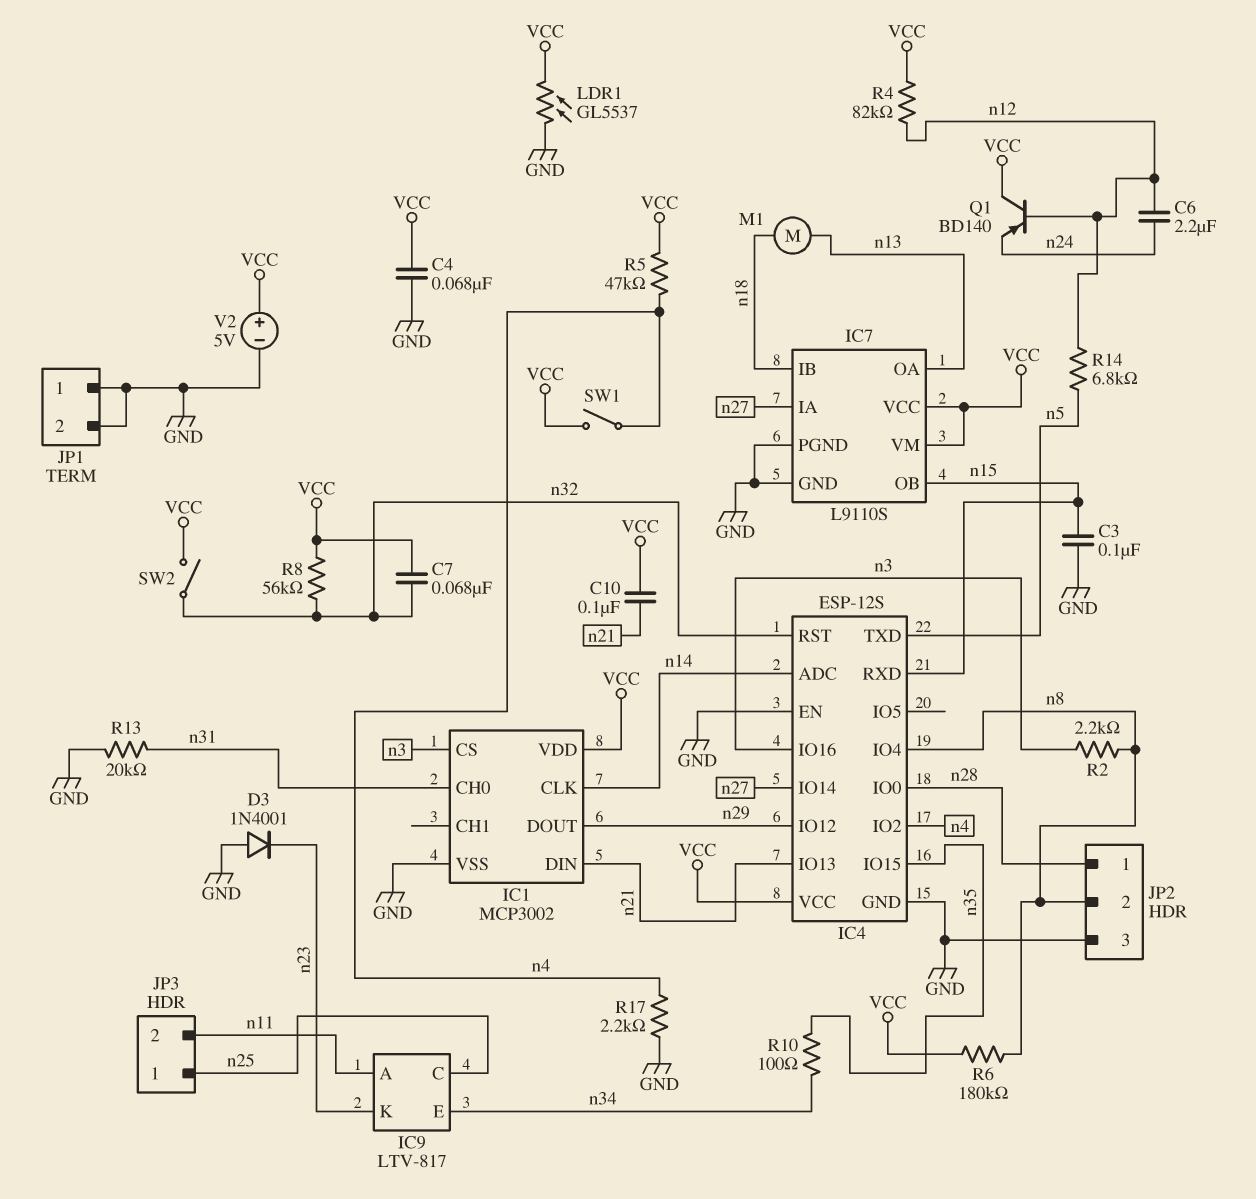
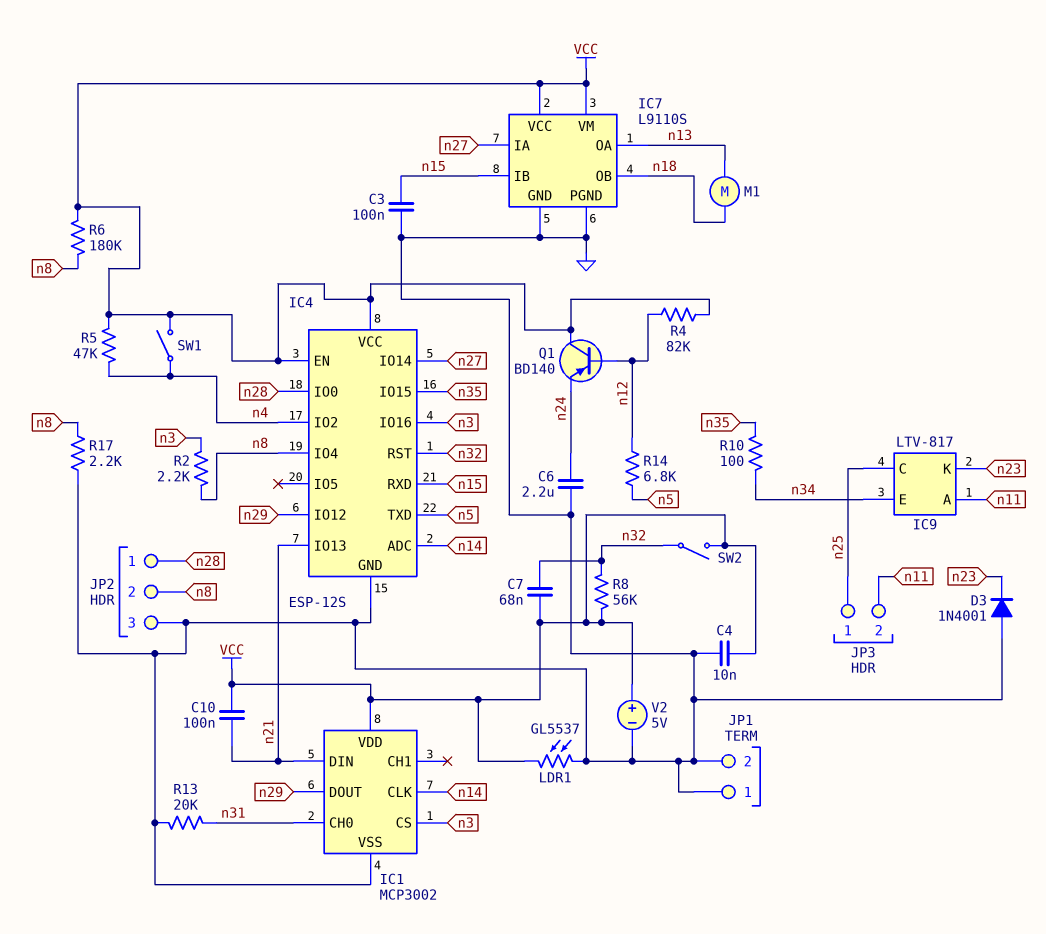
C4: 68nF (GND, VCC) -> 10nF (GND, VCC)
C6: 2.2uF (n12, n24) -> 2.2uF (GND, n24)
IC4 pin EN: GND -> VCC
IC7 pin IB: n18 -> n15
IC7 pin OB: n15 -> n18
R17: 2.2k (GND, n4) -> 2.2k (GND, n8)

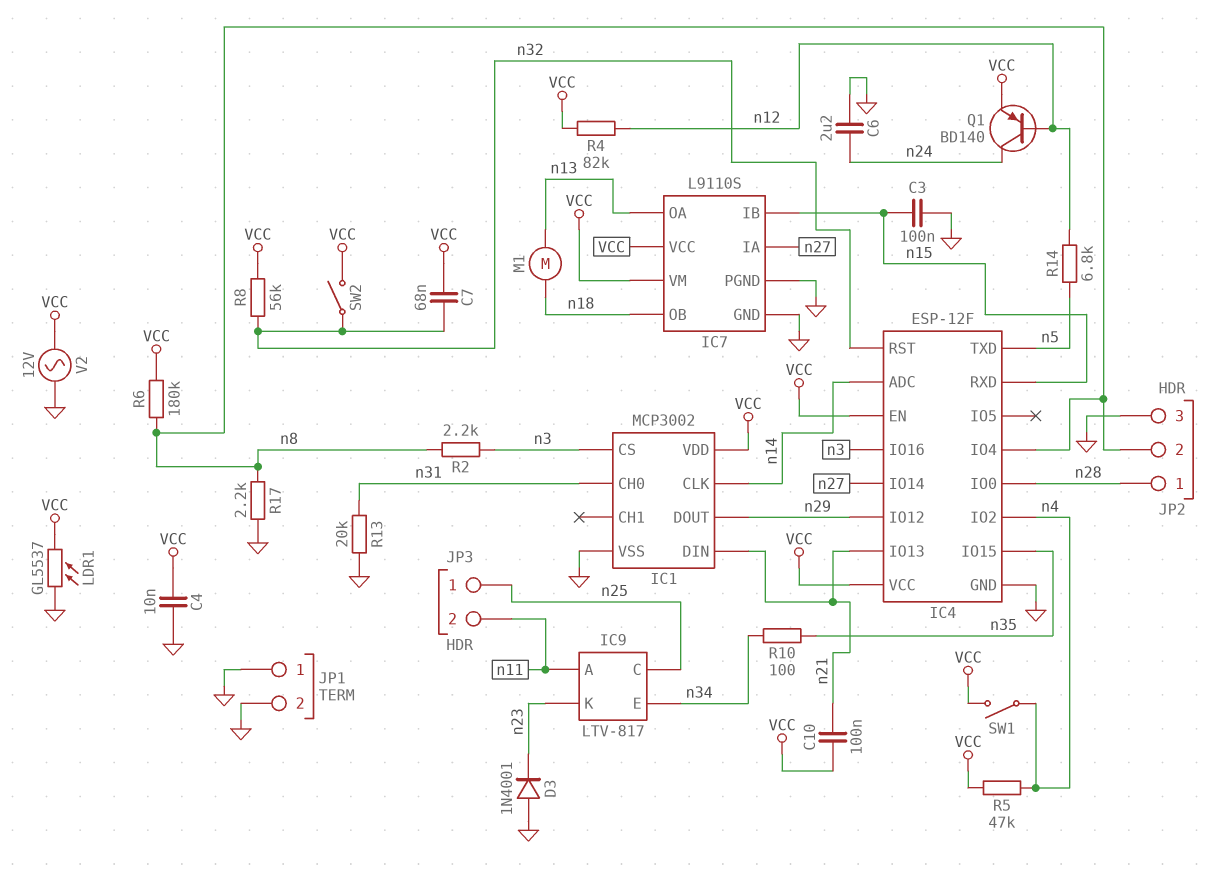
IC4: ESP-12S -> ESP-12F
Q1: PNP BD140 (B n12, C VCC, E n24) -> PNP BD140 (B n12, C n24, E VCC)
V2: 5V (plus VCC, minus GND) -> AC 12V (GND, VCC)

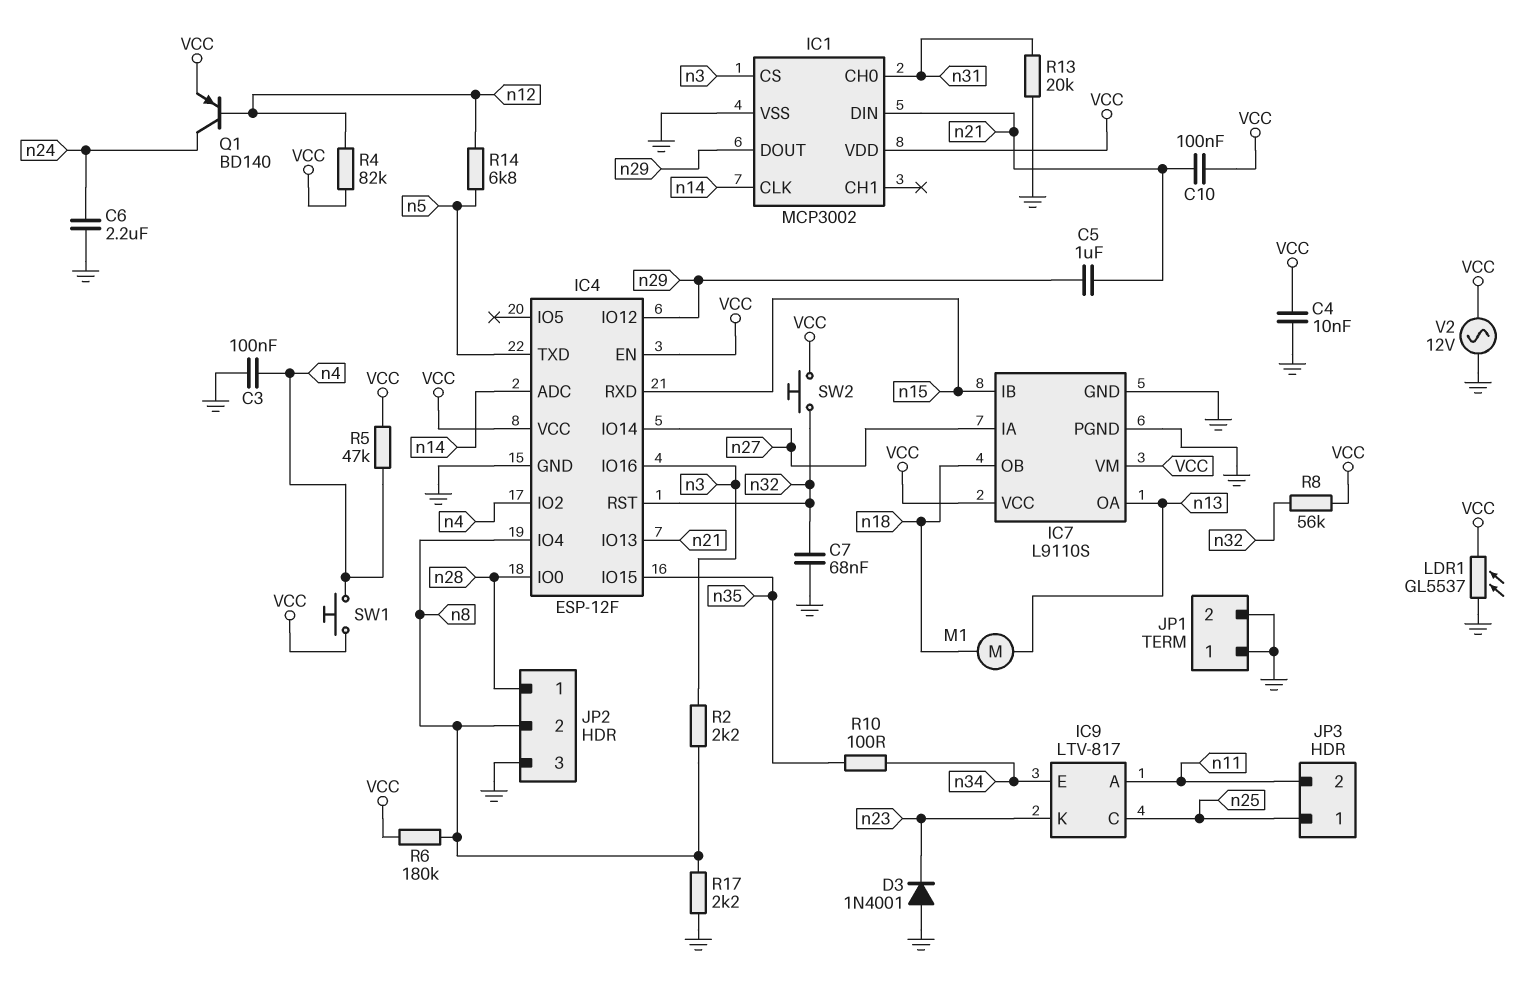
C3: 100nF (GND, n15) -> 100nF (GND, n4)
C5: none -> 1uF (n21, n29)
C7: 68nF (VCC, n32) -> 68nF (GND, n32)
SW1: switch (VCC, n4) -> button (VCC, n4)
SW2: switch (VCC, n32) -> button (VCC, n32)

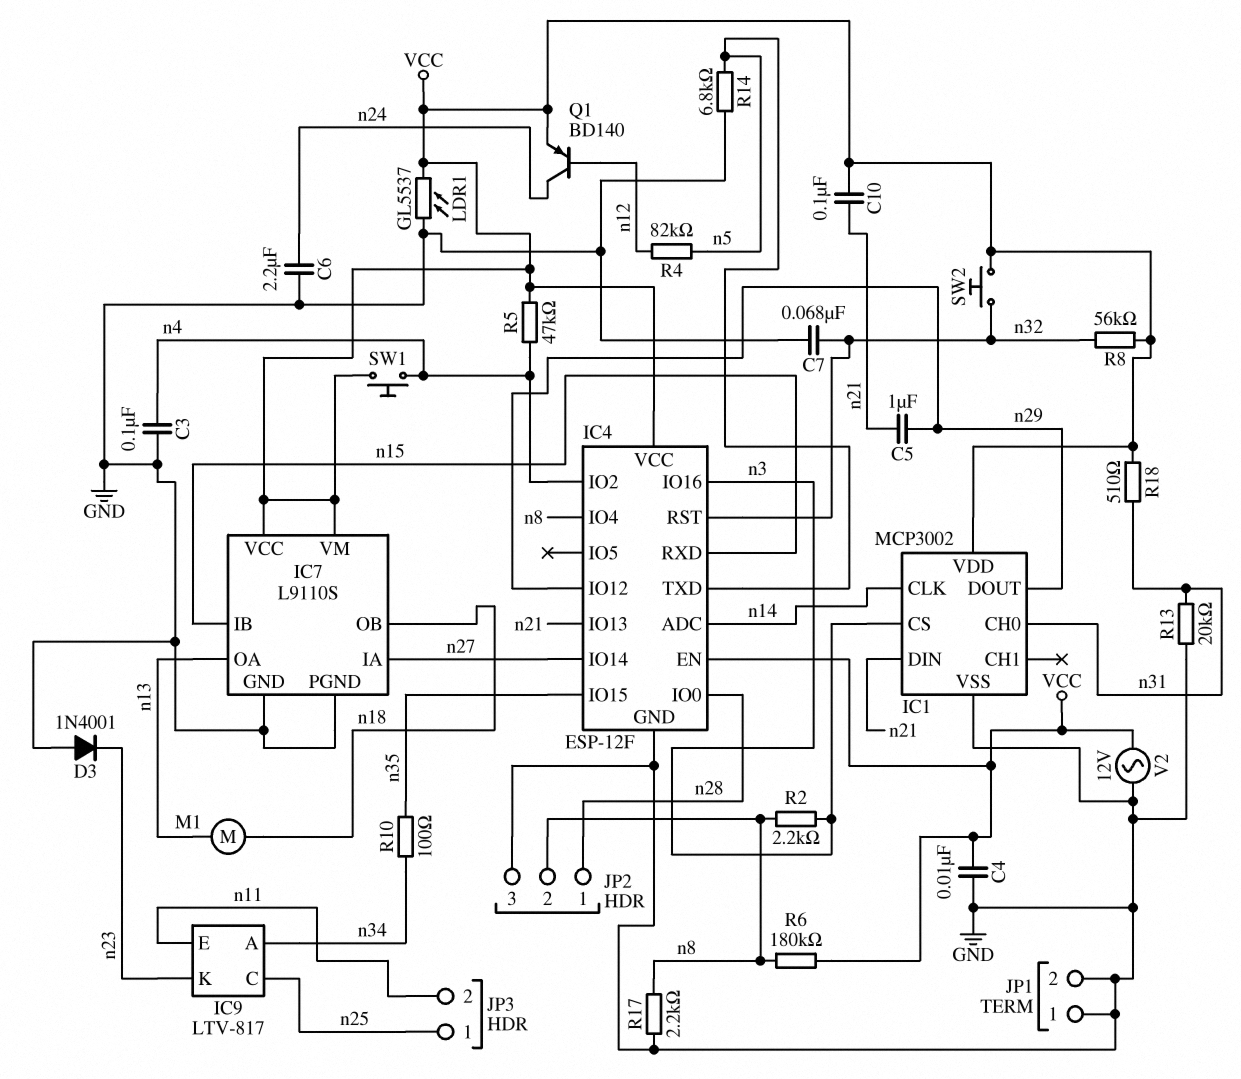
IC9 pin A: n11 -> n34
IC9 pin E: n34 -> n11
R4: 82k (VCC, n12) -> 82k (n5, n12)
R14: 6.8k (n5, n12) -> 6.8k (GND, n5)
R18: none -> 510 (VCC, n31)

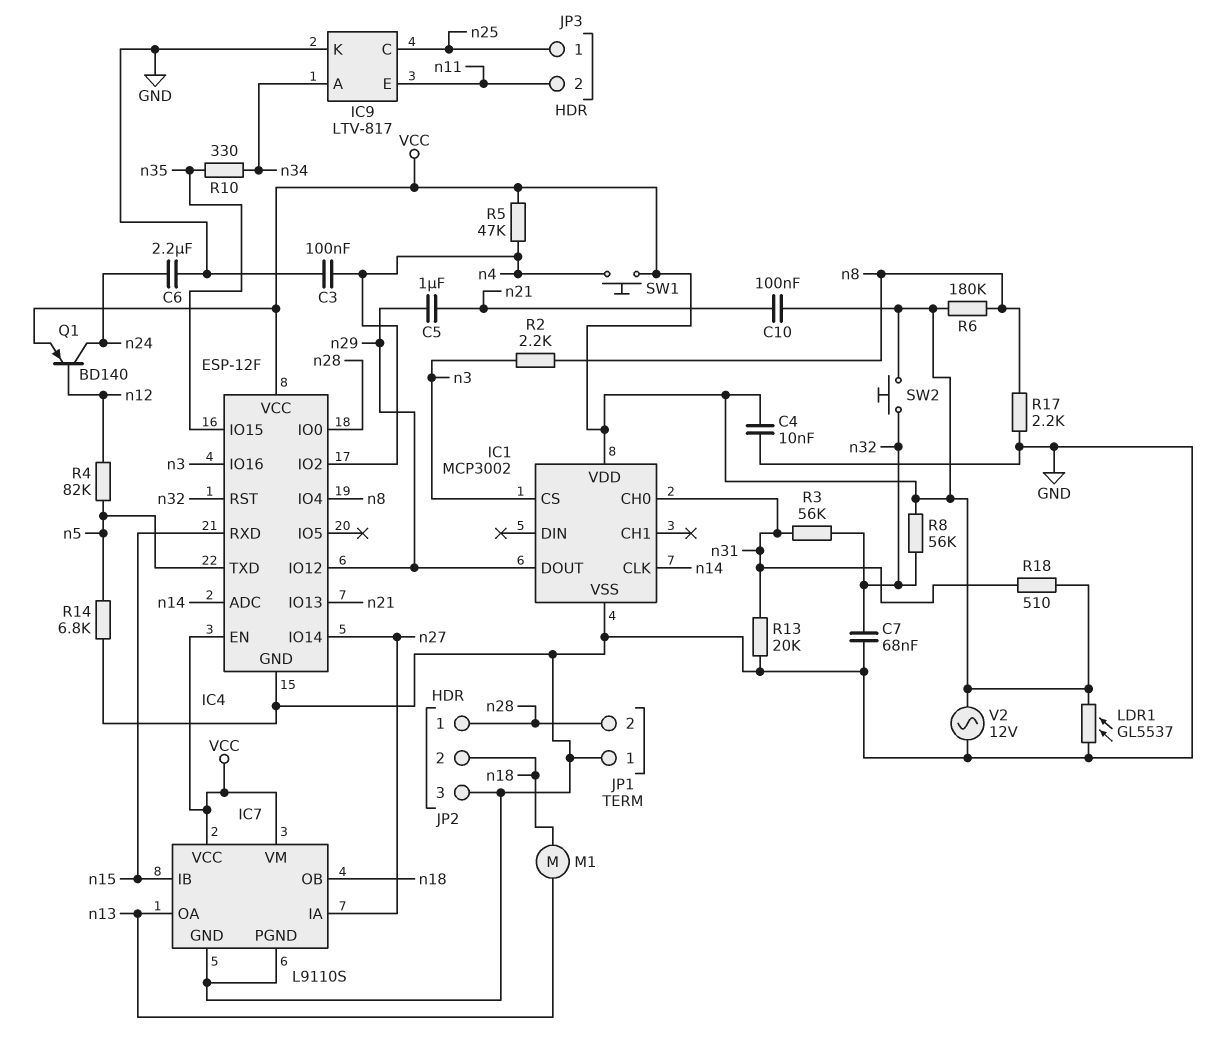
D3: diode 1N4001 (A GND, K n23) -> none
IC1 pin DIN: n21 -> none
IC9 pin K: n23 -> GND
JP1 pin 2: GND -> n28
JP2 pin 2: n8 -> n18
R3: none -> 56k (n31, n32)
R10: 100 (n34, n35) -> 330 (n34, n35)

